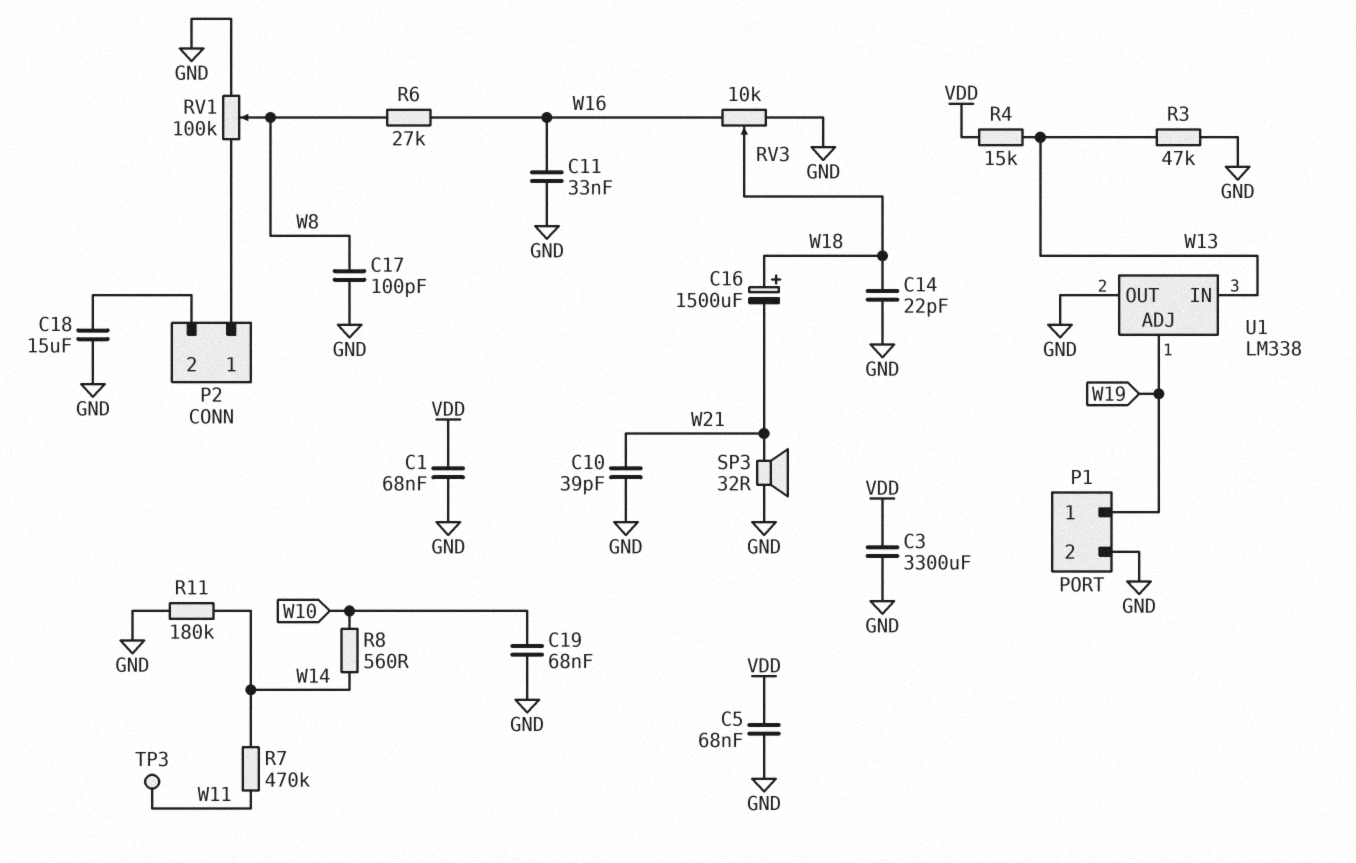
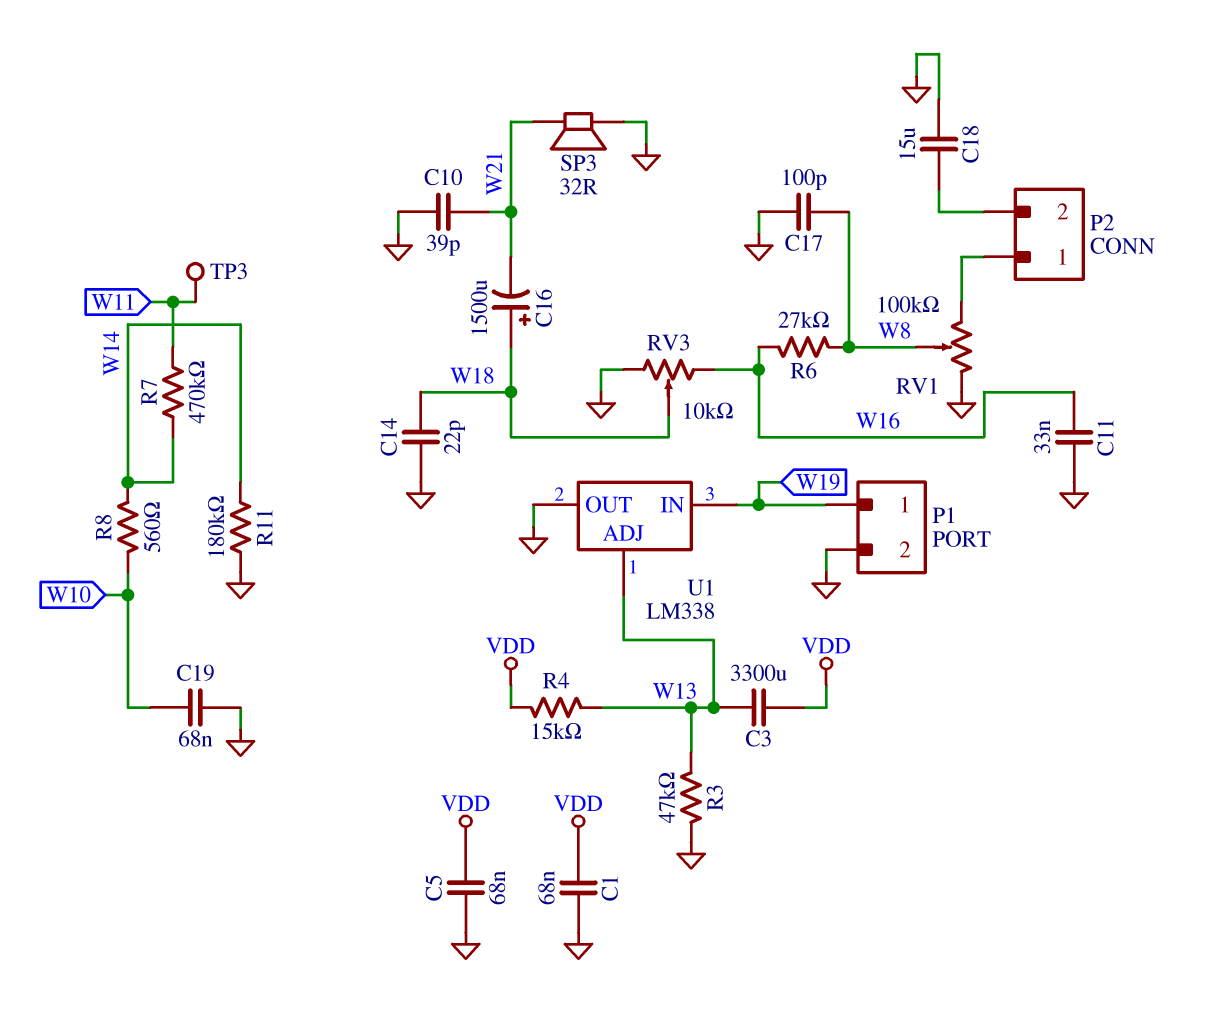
C3: 3300uF (GND, VDD) -> 3300uF (VDD, W13)
U1 pin ADJ: W19 -> W13
U1 pin IN: W13 -> W19

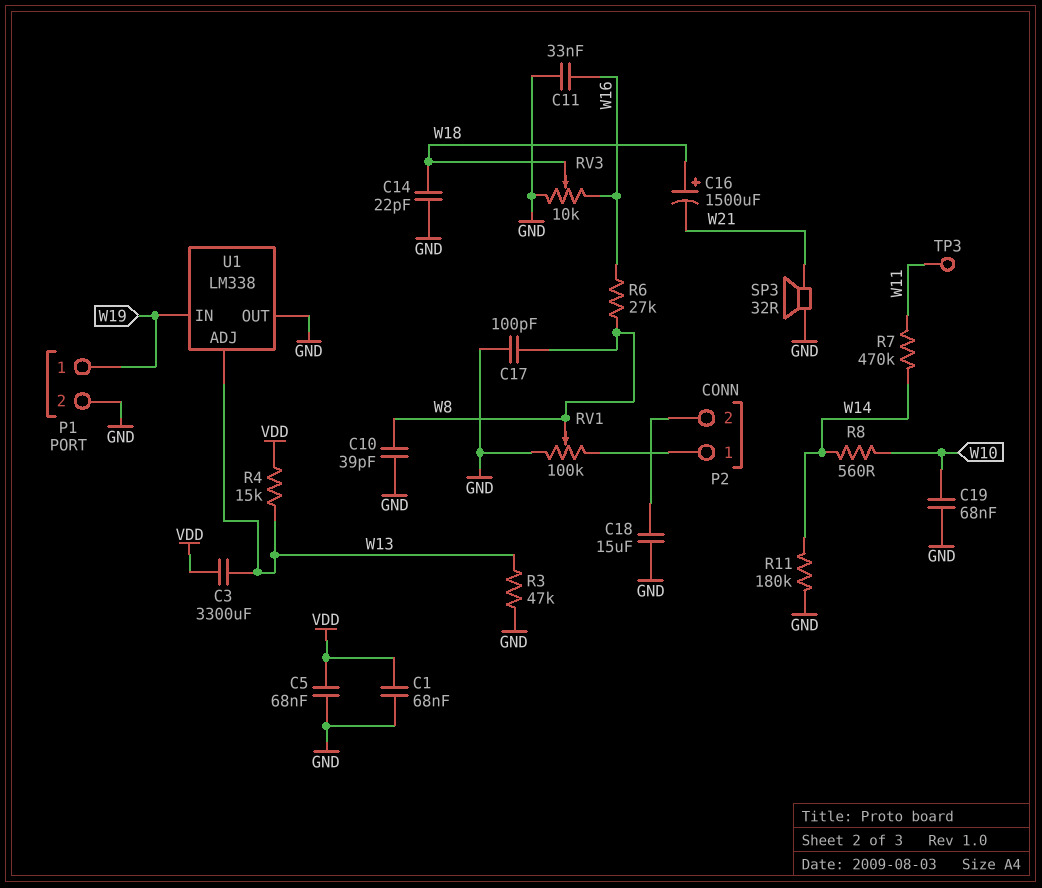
C10: 39pF (GND, W21) -> 39pF (GND, W8)

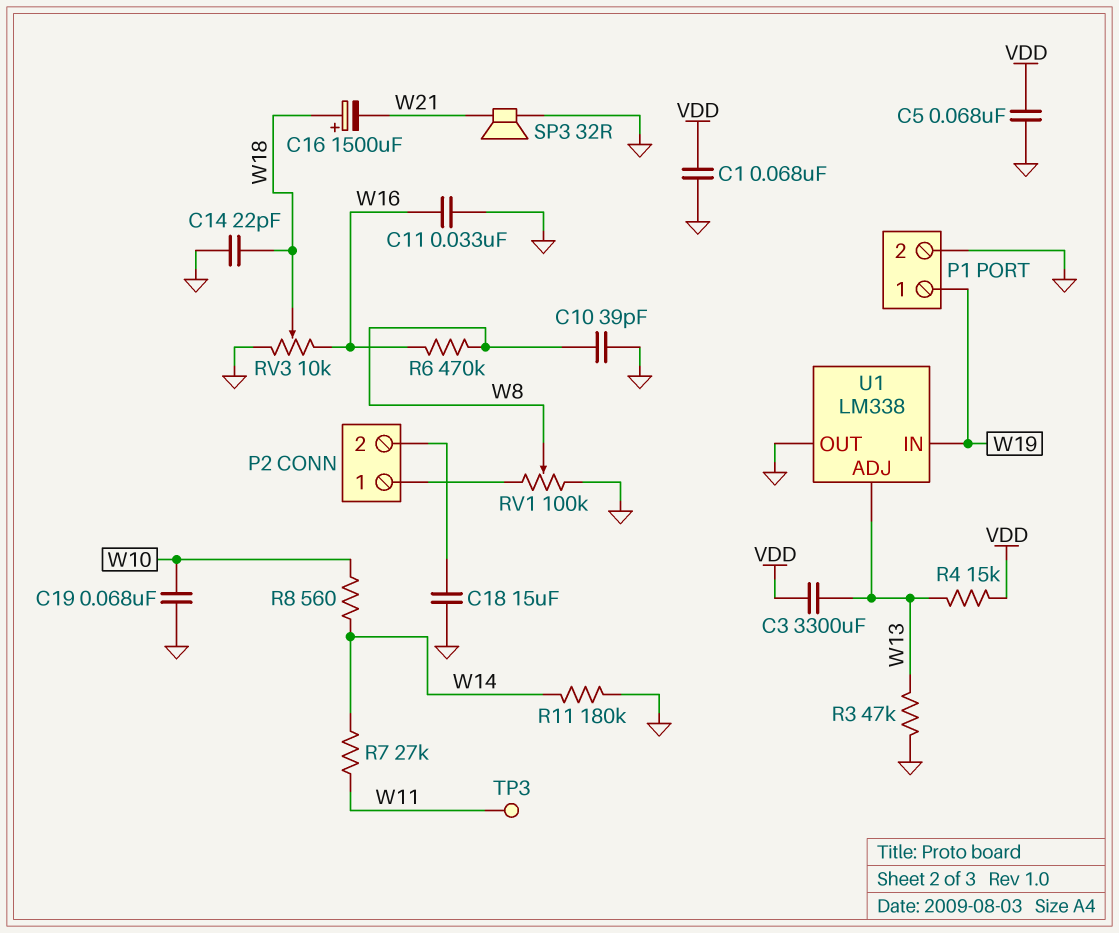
C17: 100pF (GND, W8) -> none
R6: 27k (W8, W16) -> 470k (W8, W16)
R7: 470k (W11, W14) -> 27k (W11, W14)

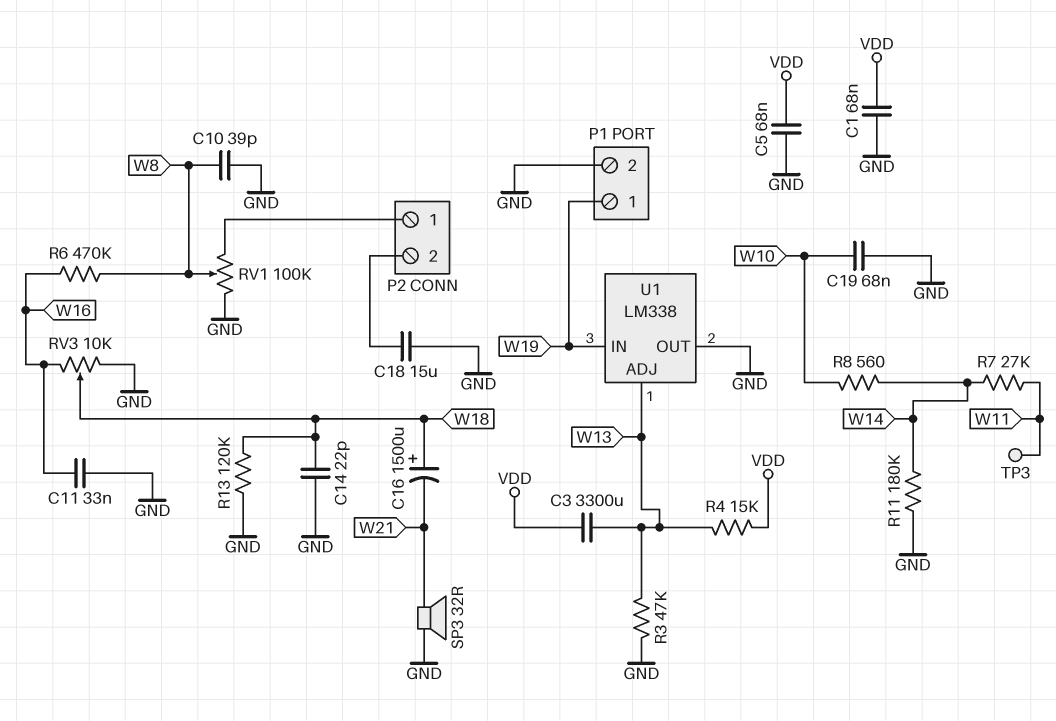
R13: none -> 120k (GND, W18)

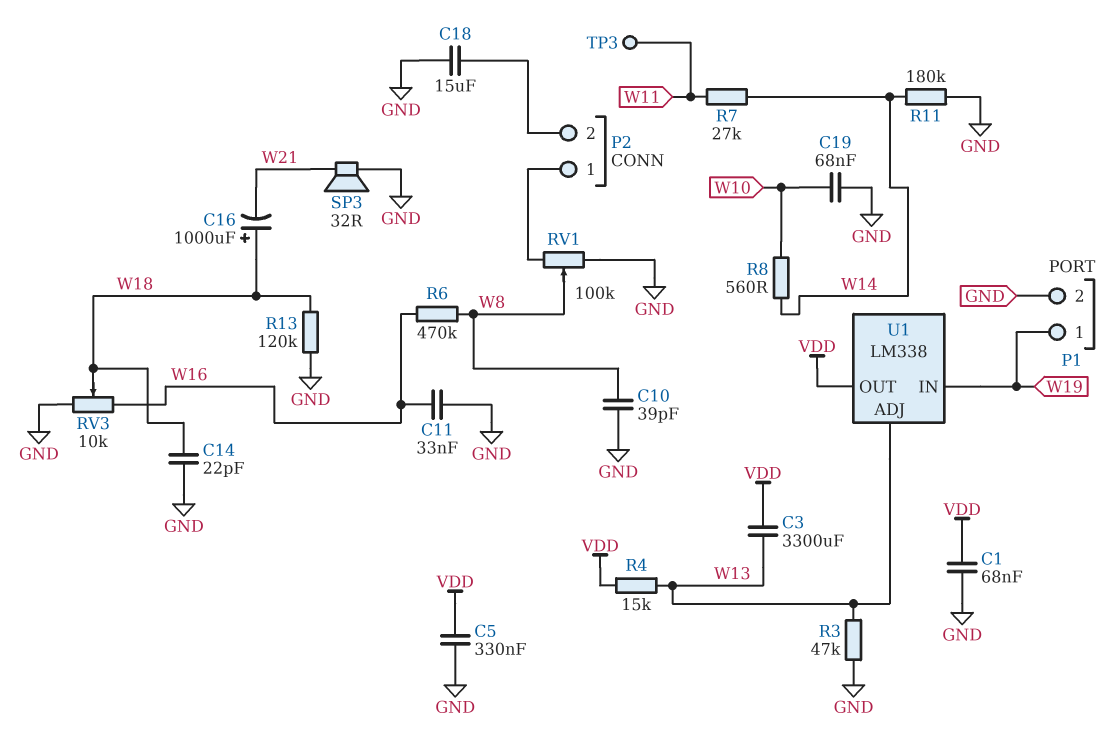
C5: 68nF (GND, VDD) -> 330nF (GND, VDD)
C16: 1500uF (plus W18, minus W21) -> 1000uF (plus W18, minus W21)
U1 pin OUT: GND -> VDD

